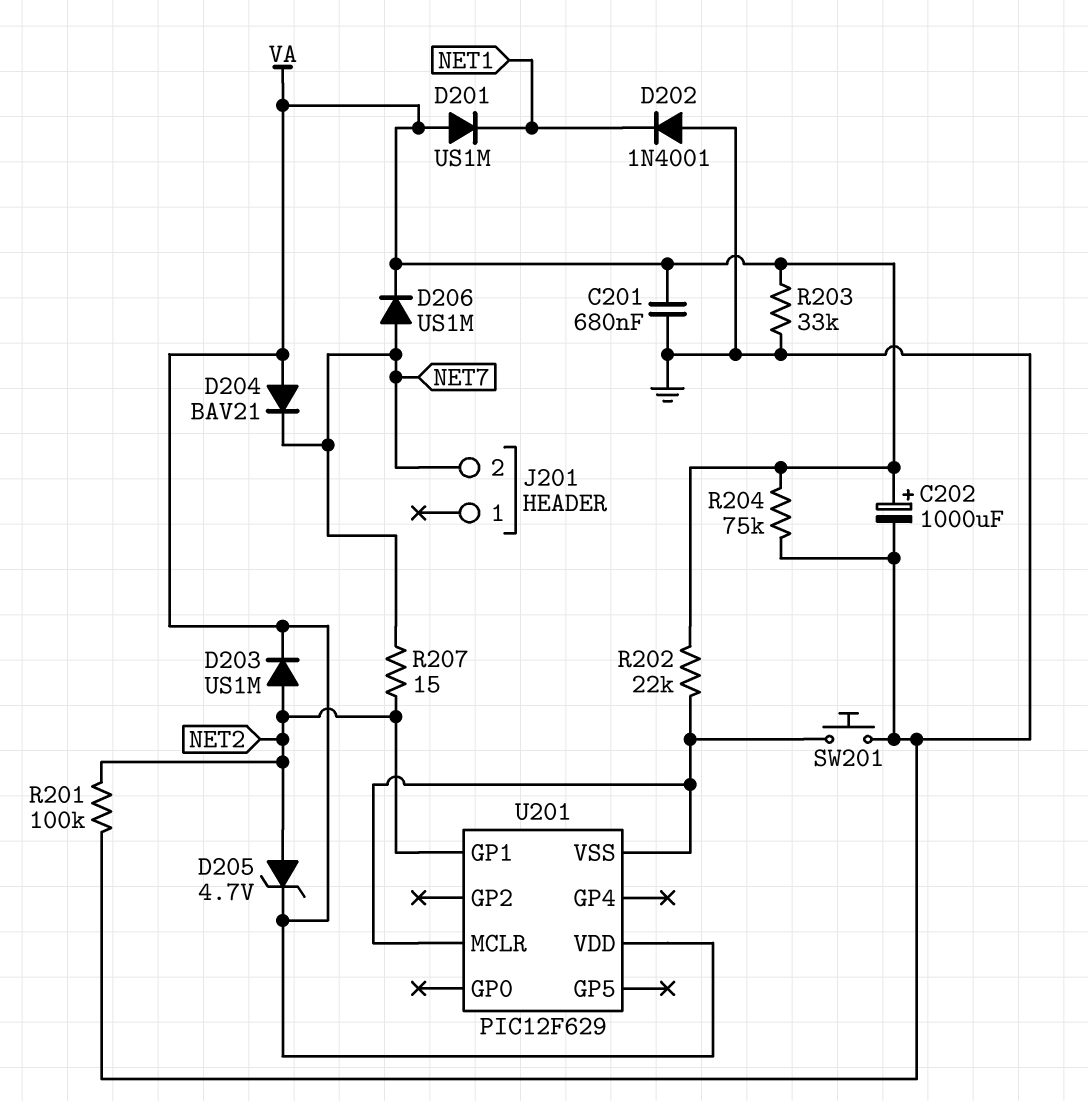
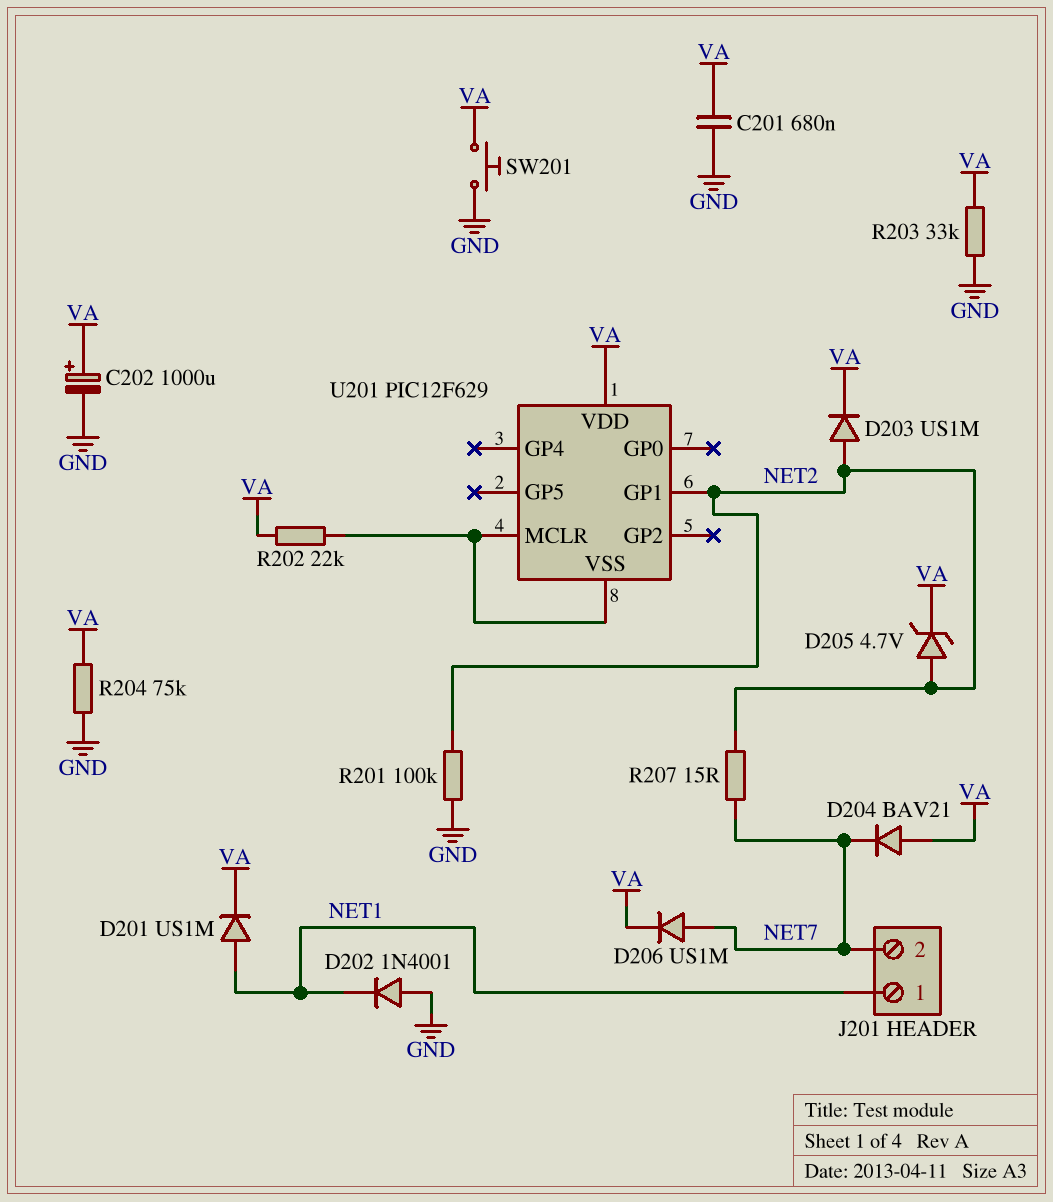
D201: diode US1M (A VA, K NET1) -> diode US1M (A NET1, K VA)
J201 pin 1: none -> NET1
SW201: button (GND, U201/MCLR) -> button (GND, VA)

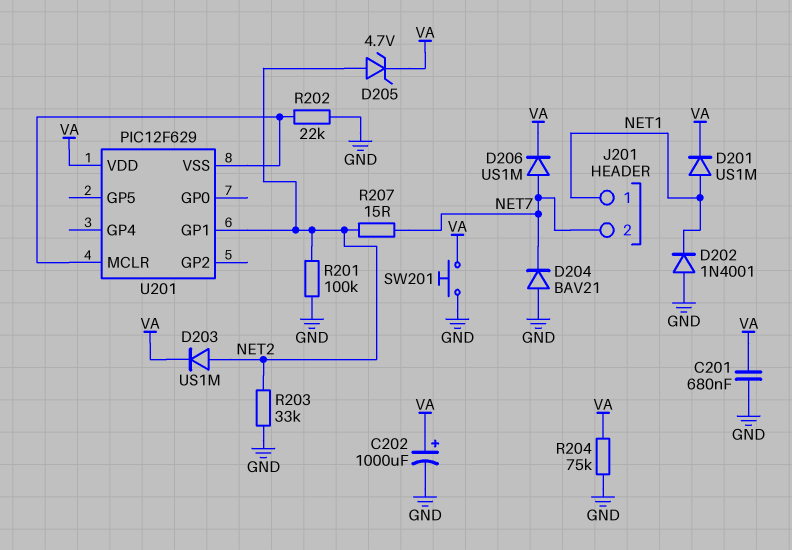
D204: diode BAV21 (A VA, K NET7) -> diode BAV21 (A GND, K NET7)
R202: 22k (U201/MCLR, VA) -> 22k (GND, U201/MCLR)
R203: 33k (GND, VA) -> 33k (GND, NET2)

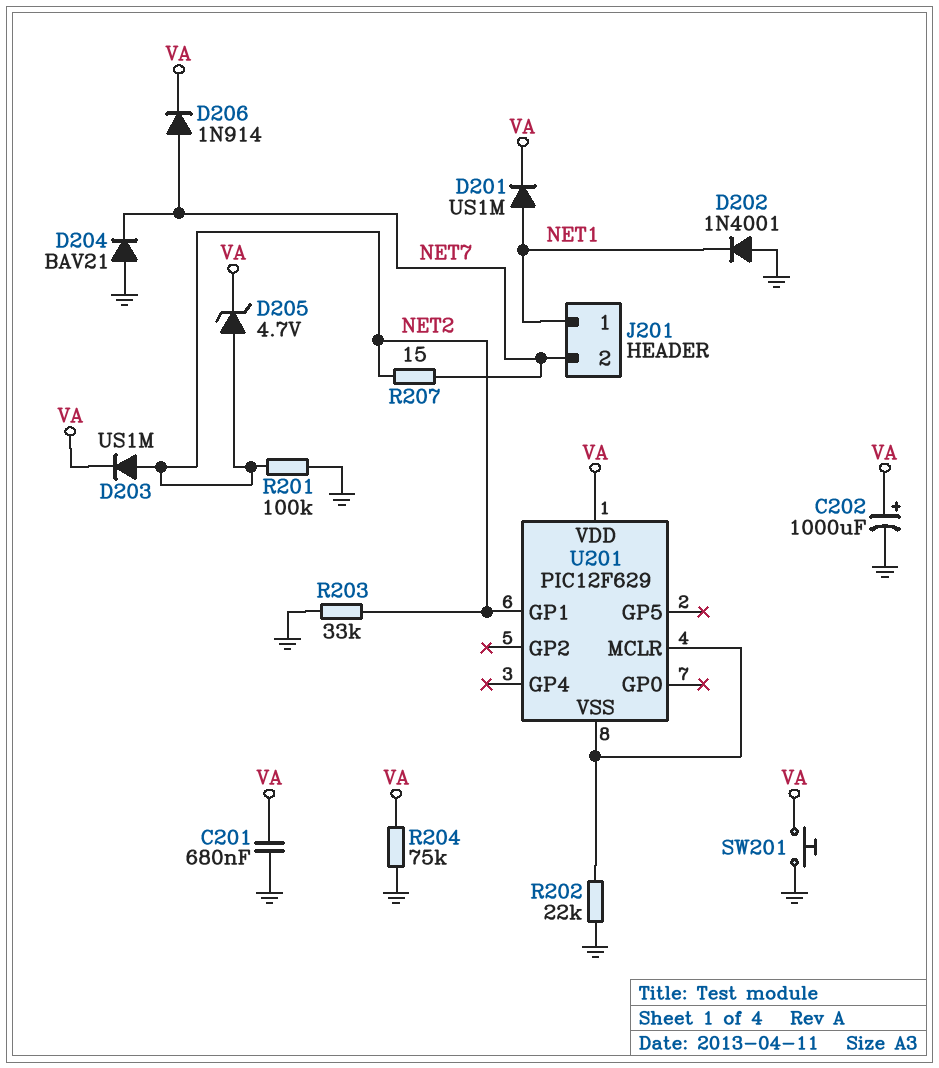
D206: diode US1M (A NET7, K VA) -> diode 1N914 (A NET7, K VA)

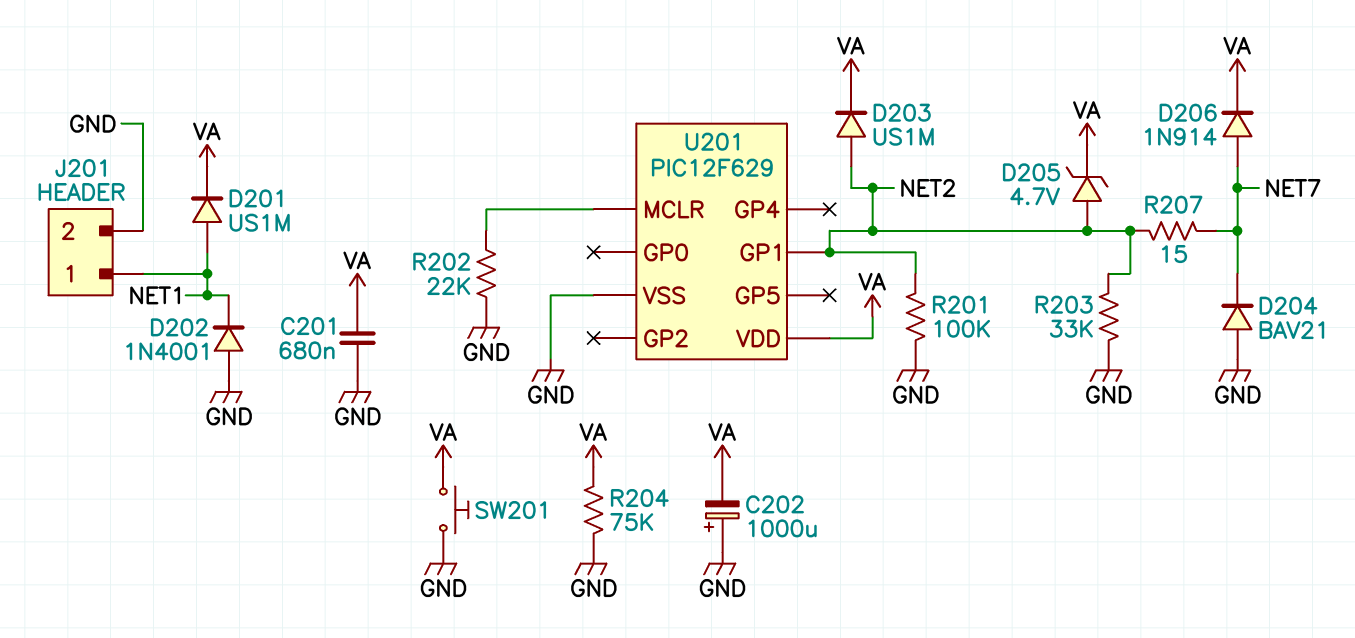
C202: 1000uF (plus VA, minus GND) -> 1000uF (plus GND, minus VA)
J201 pin 2: NET7 -> GND
U201 pin VSS: U201/MCLR -> GND

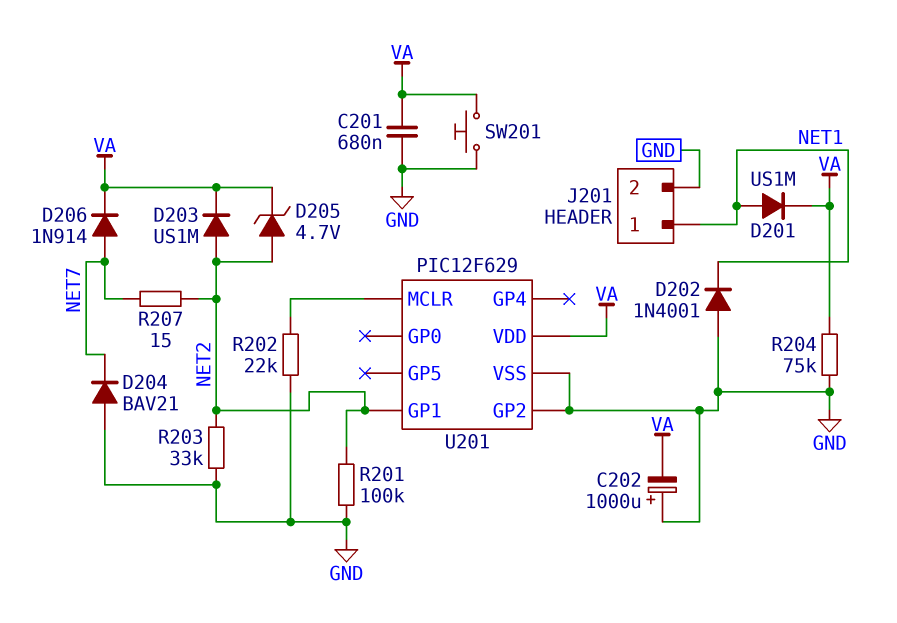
U201 pin GP2: none -> GND

